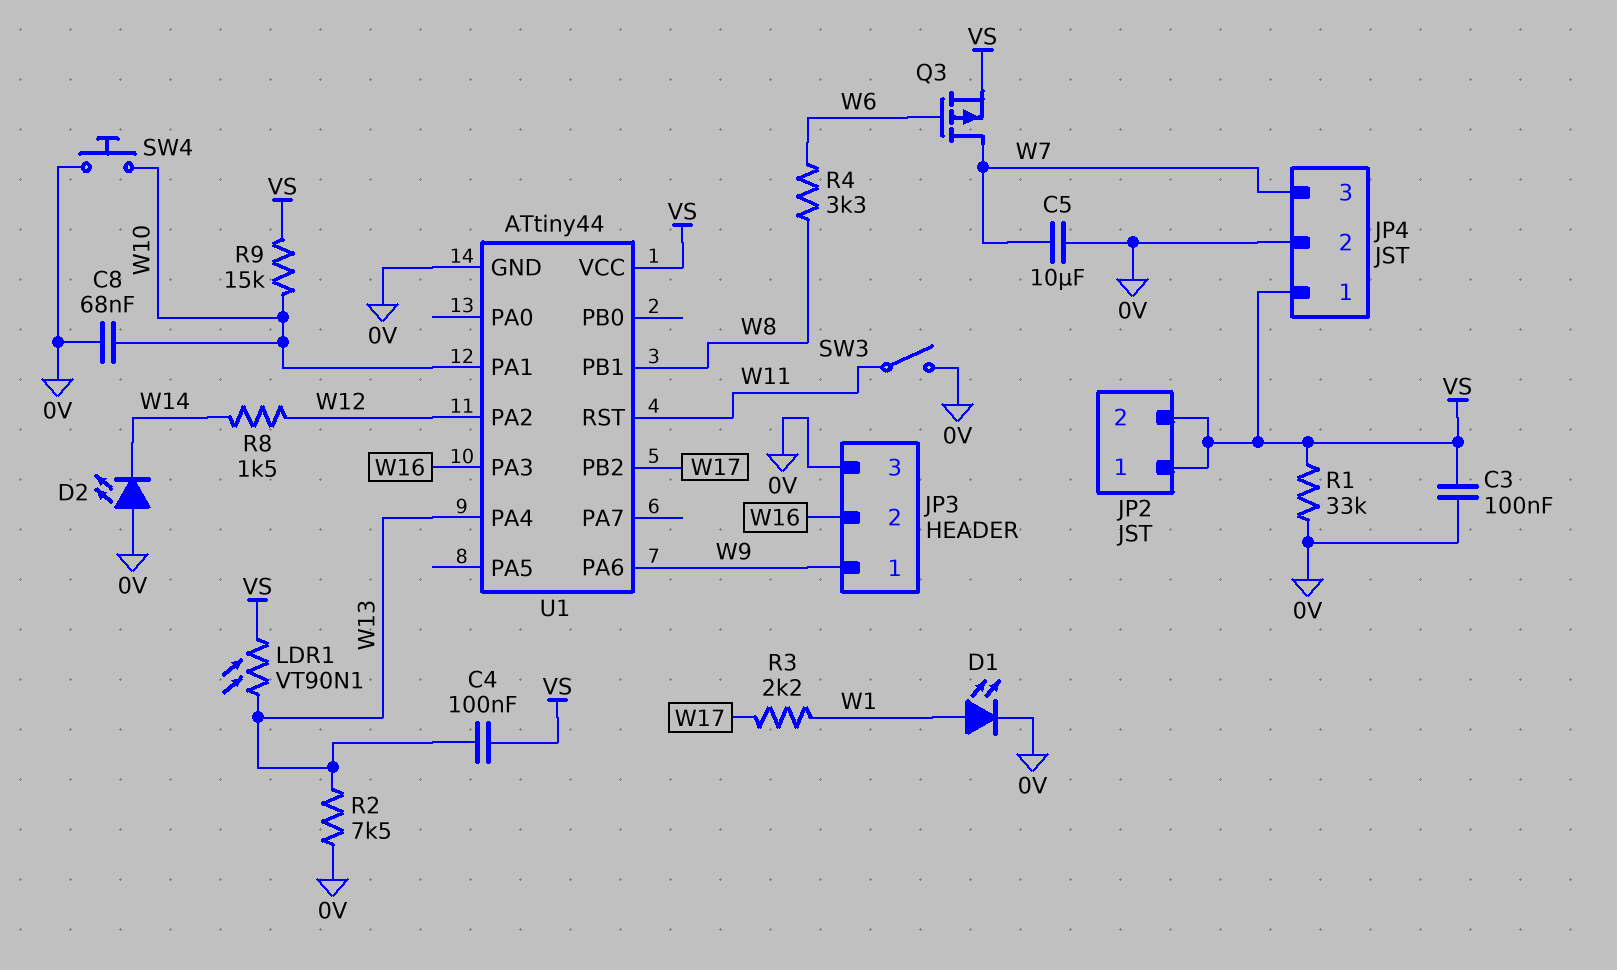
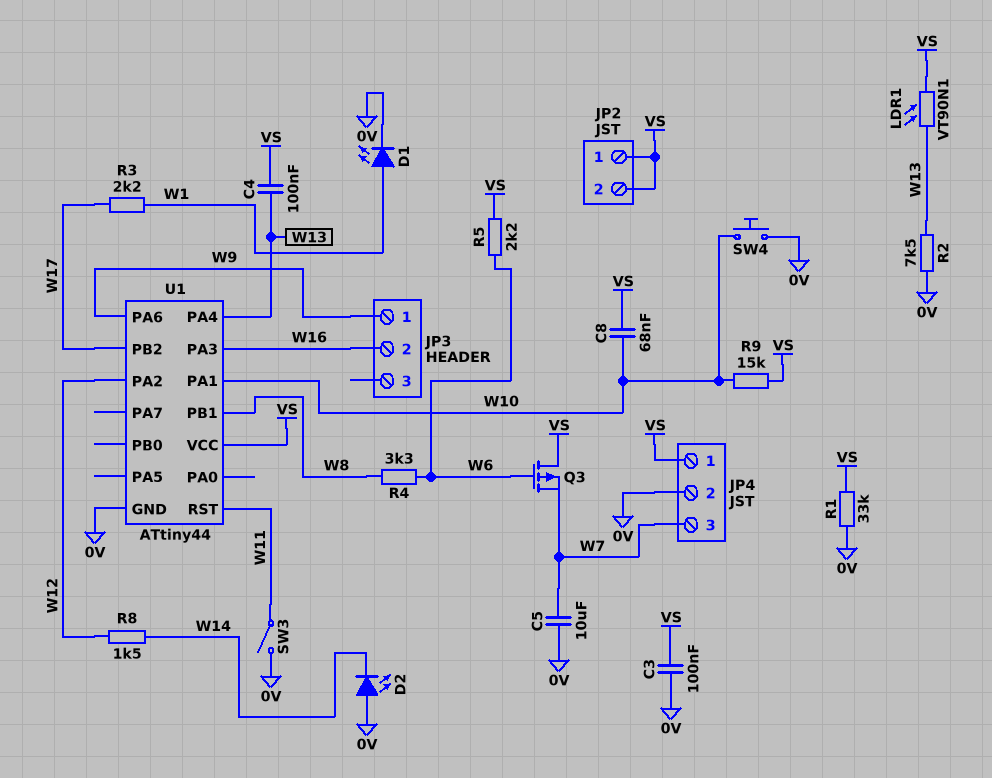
C8: 68nF (0V, W10) -> 68nF (VS, W10)
JP3 pin 3: 0V -> none
Q3: PMOS (G W6, D W7, S VS) -> PMOS (G W6, D VS, S W7)
R5: none -> 2.2k (VS, W6)

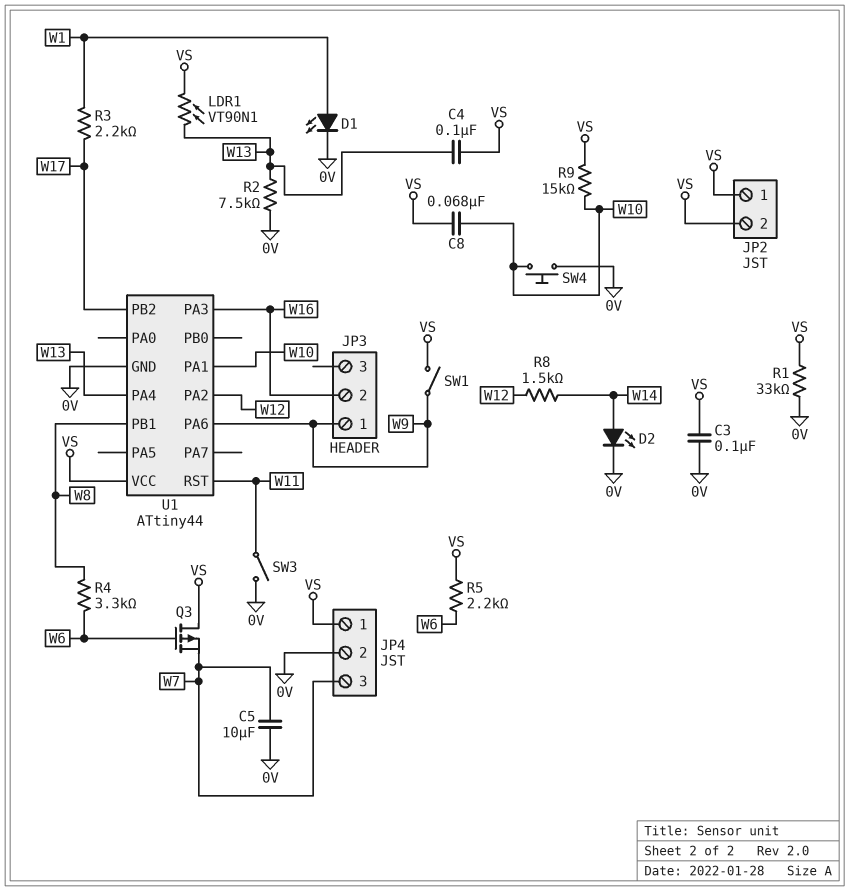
D2: LED (A 0V, K W14) -> LED (A W14, K 0V)
SW1: none -> switch (VS, W9)

